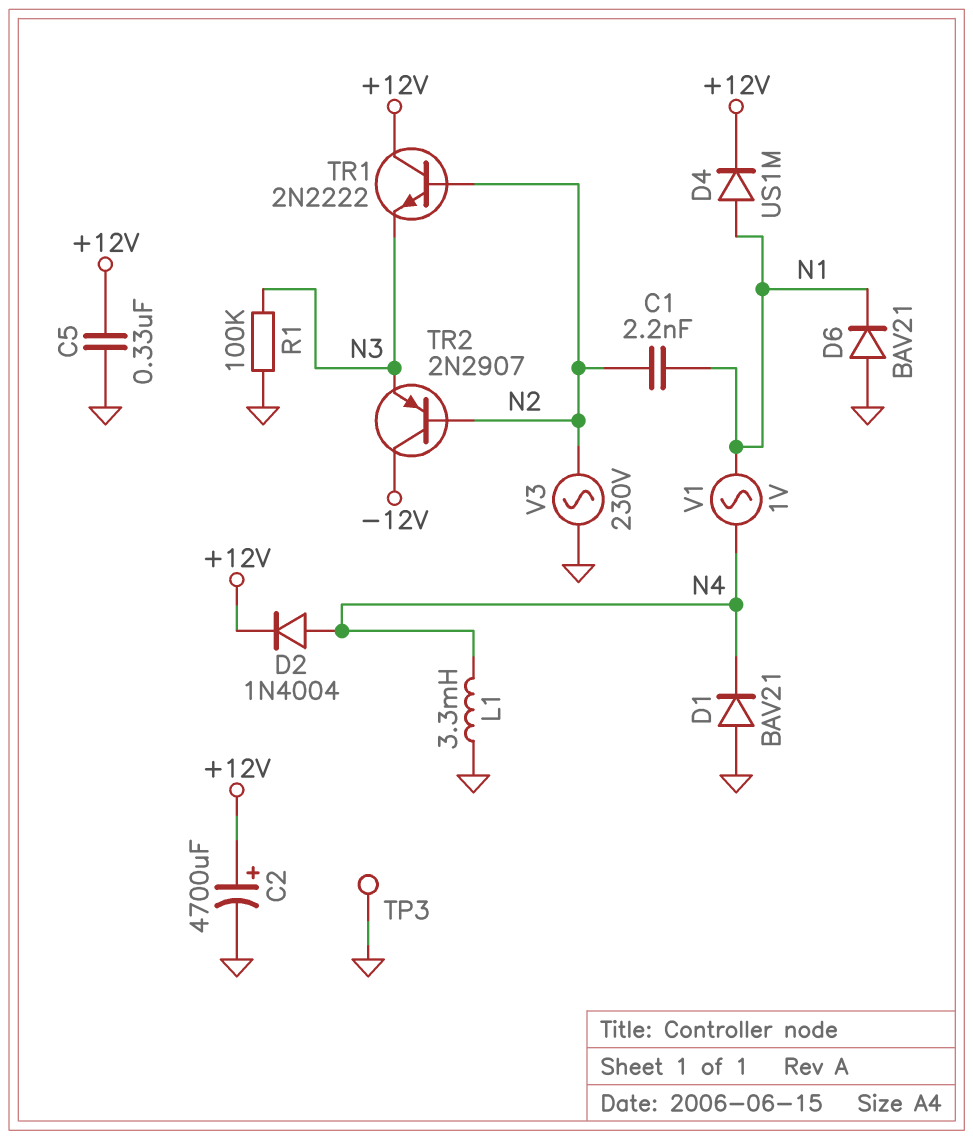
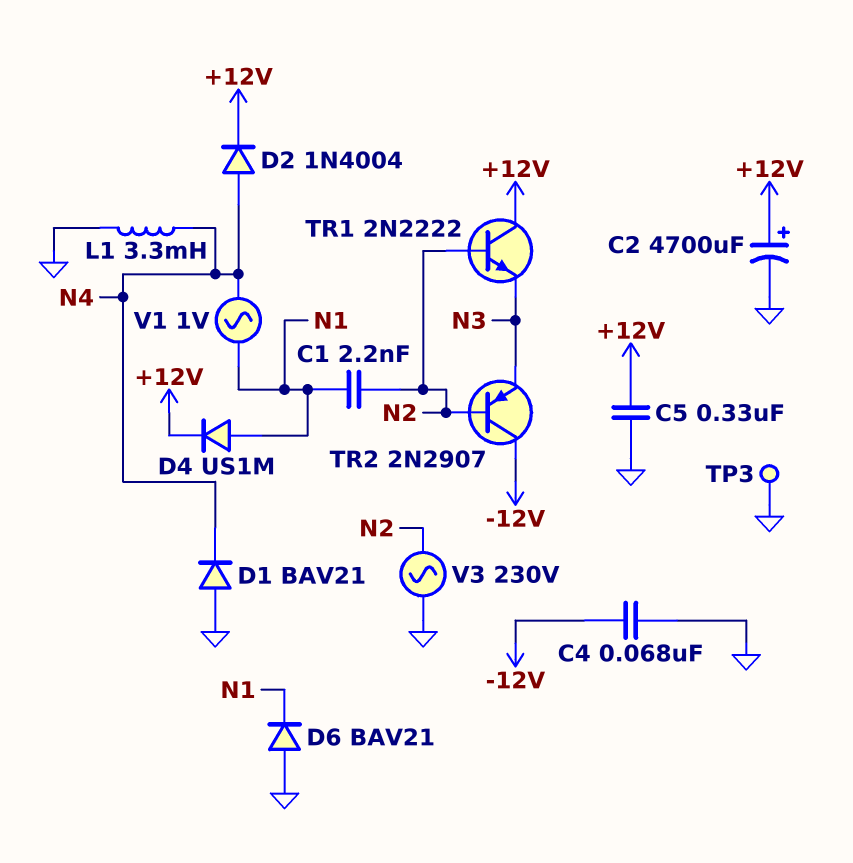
C4: none -> 68nF (-12V, GND)
R1: 100k (GND, N3) -> none

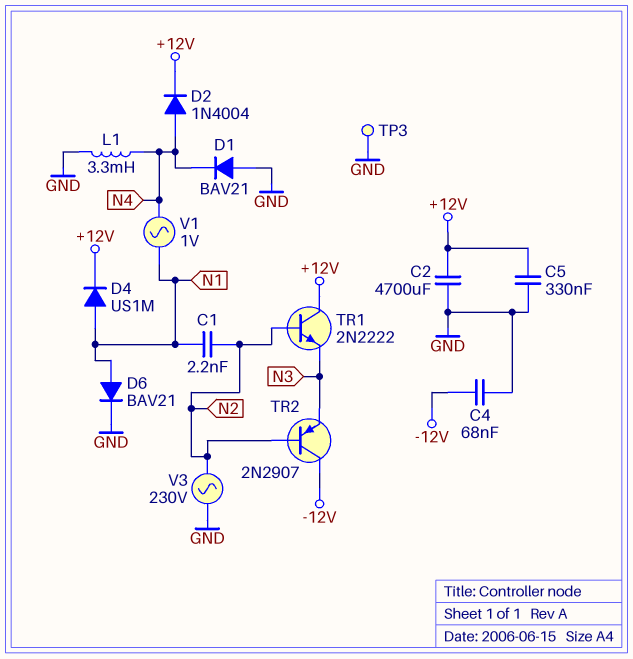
C2: 4700uF (plus +12V, minus GND) -> 4700uF (+12V, GND)
D6: diode BAV21 (A GND, K N1) -> diode BAV21 (A N1, K GND)

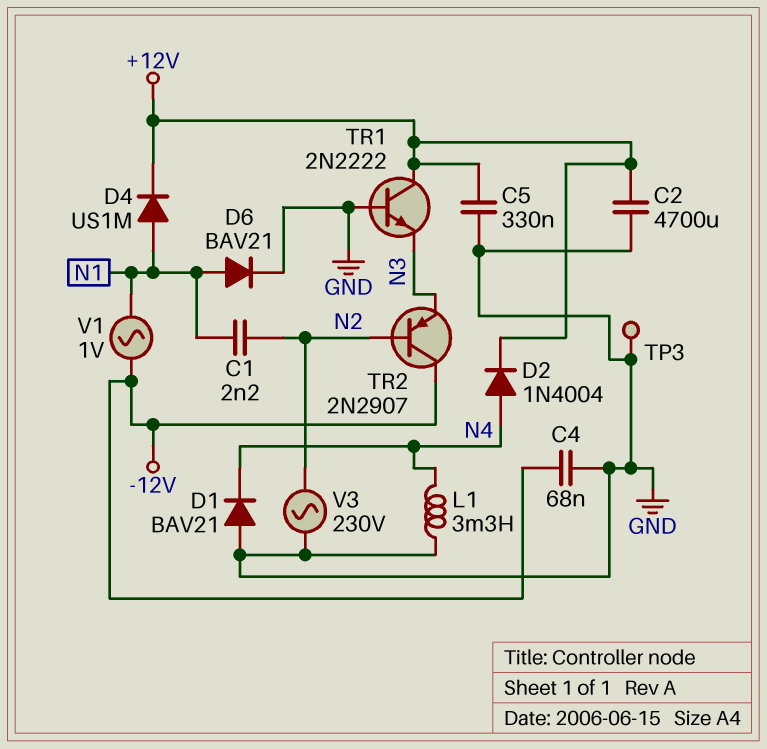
TR1: NPN 2N2222 (B N2, C +12V, E N3) -> NPN 2N2222 (B GND, C +12V, E N3)
V1: AC 1V (N1, N4) -> AC 1V (-12V, N1)

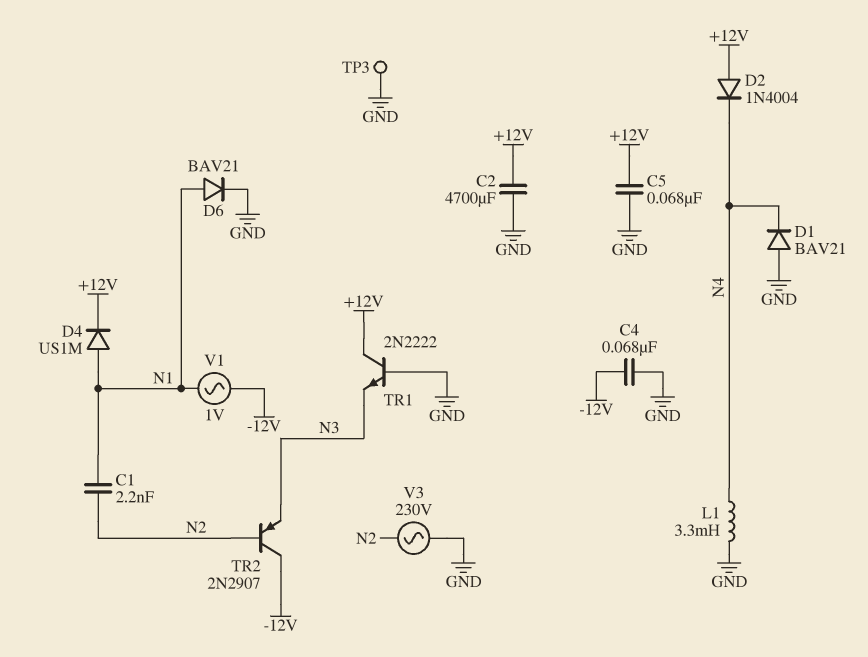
C5: 330nF (+12V, GND) -> 68nF (+12V, GND)
D2: diode 1N4004 (A N4, K +12V) -> diode 1N4004 (A +12V, K N4)

